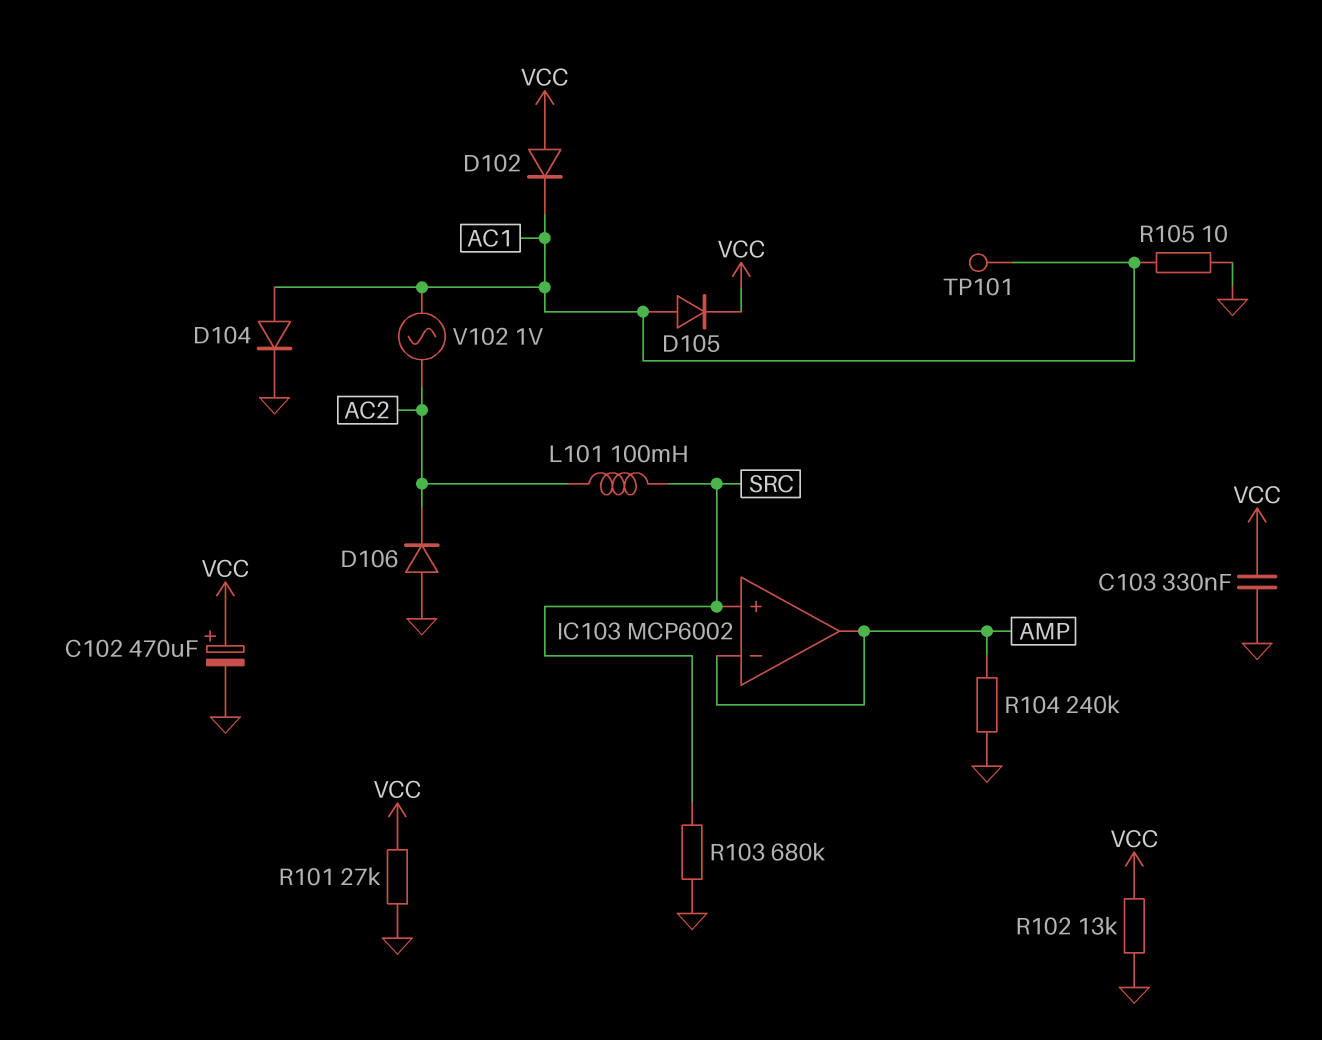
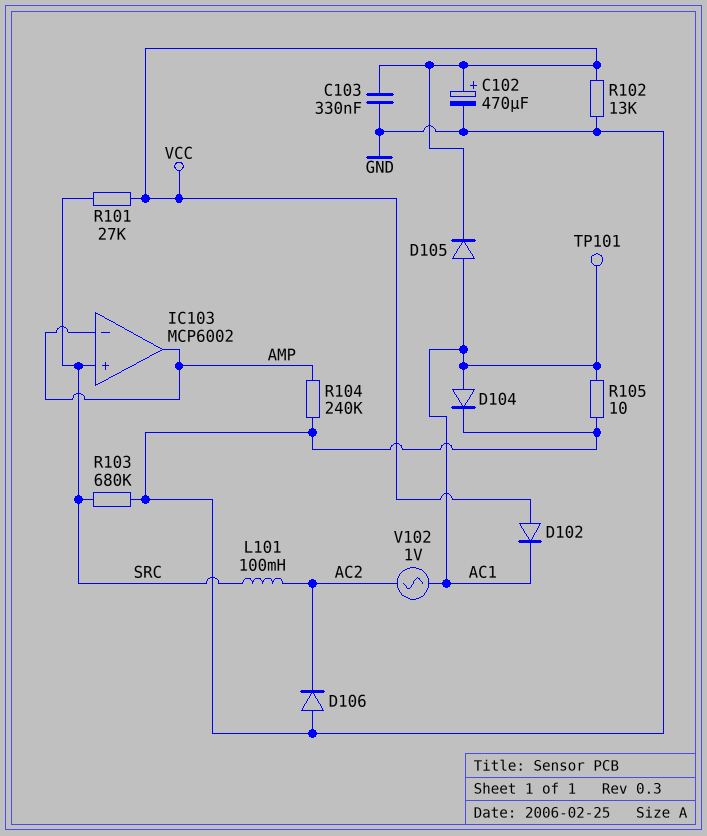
R101: 27k (GND, VCC) -> 27k (SRC, VCC)

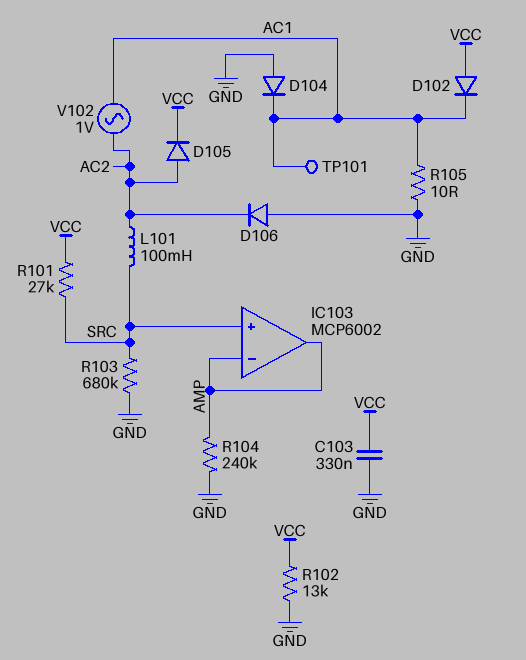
C102: 470uF (plus VCC, minus GND) -> none
D104: diode (A AC1, K GND) -> diode (A GND, K AC1)
D105: diode (A AC1, K VCC) -> diode (A AC2, K VCC)

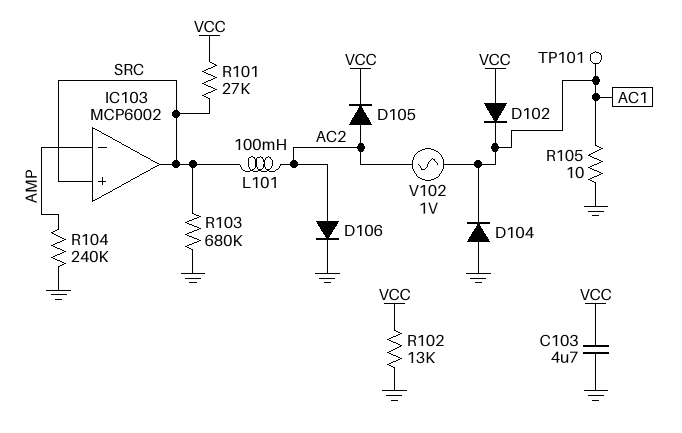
C103: 330nF (GND, VCC) -> 4.7uF (GND, VCC)
D106: diode (A GND, K AC2) -> diode (A AC2, K GND)
IC103 pin out: AMP -> SRC

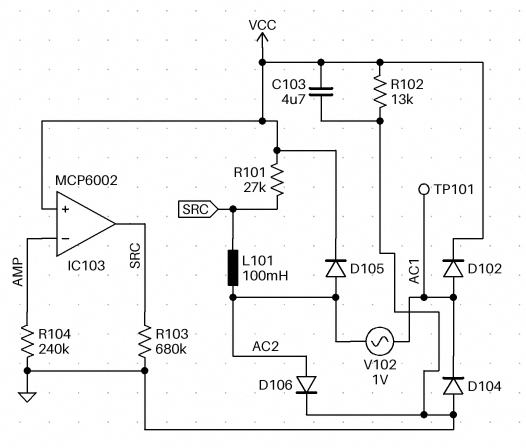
D102: diode (A VCC, K AC1) -> diode (A AC1, K VCC)
IC103 pin in+: SRC -> VCC
R105: 10 (AC1, GND) -> none

